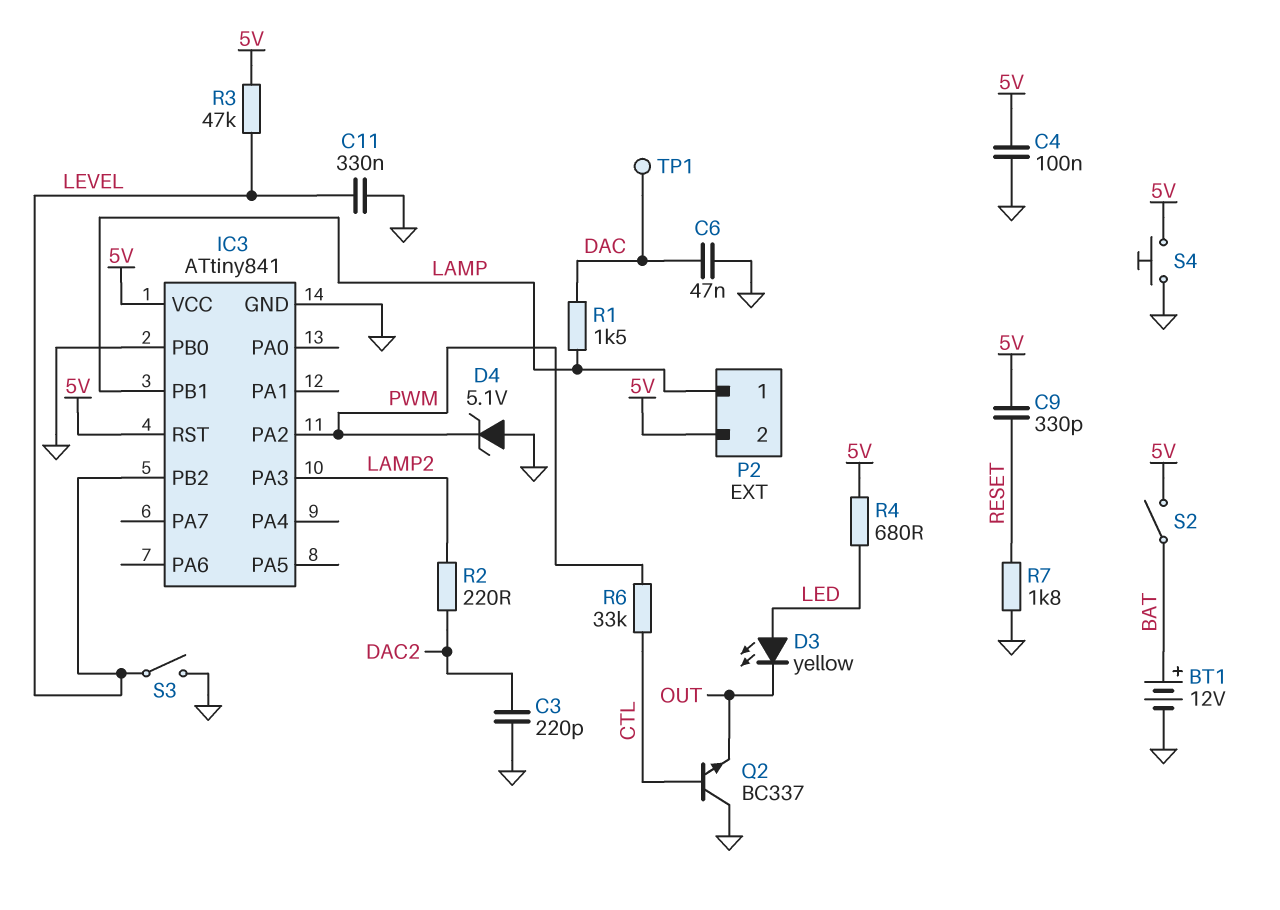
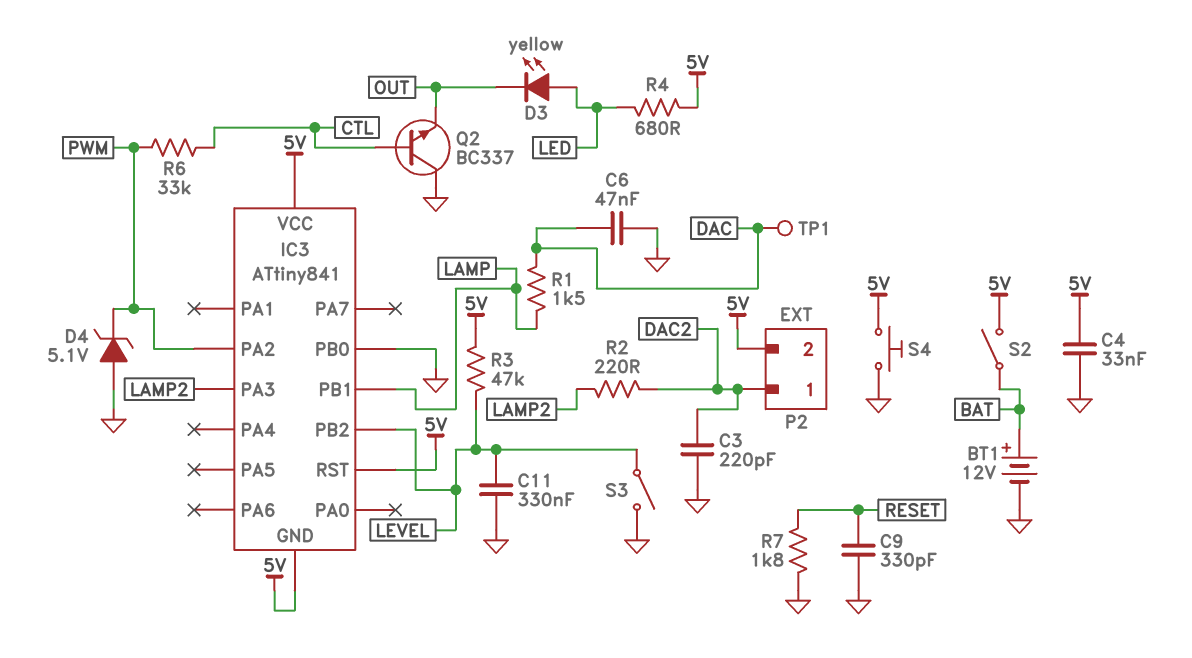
C4: 100nF (5V, GND) -> 33nF (5V, GND)
C9: 330pF (5V, RESET) -> 330pF (GND, RESET)
IC3 pin GND: GND -> 5V
P2 pin 1: LAMP -> DAC2

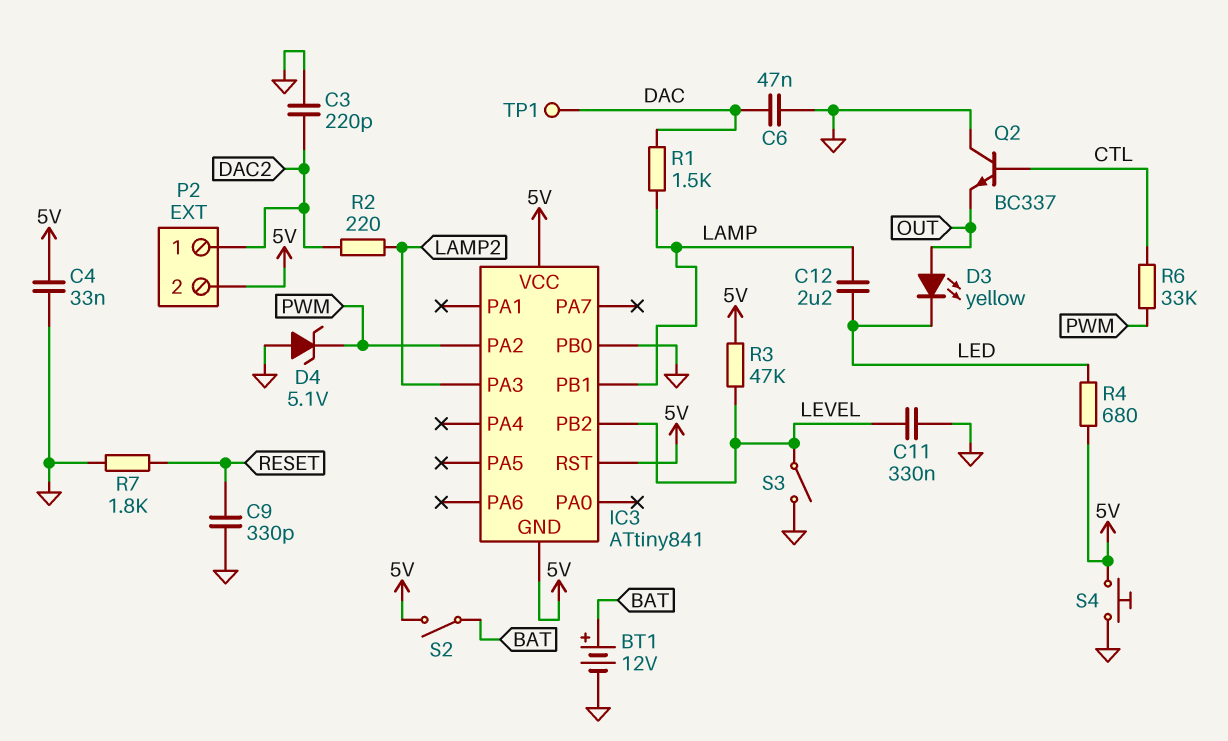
C12: none -> 2.2uF (LAMP, LED)
D3: LED yellow (A LED, K OUT) -> LED yellow (A OUT, K LED)

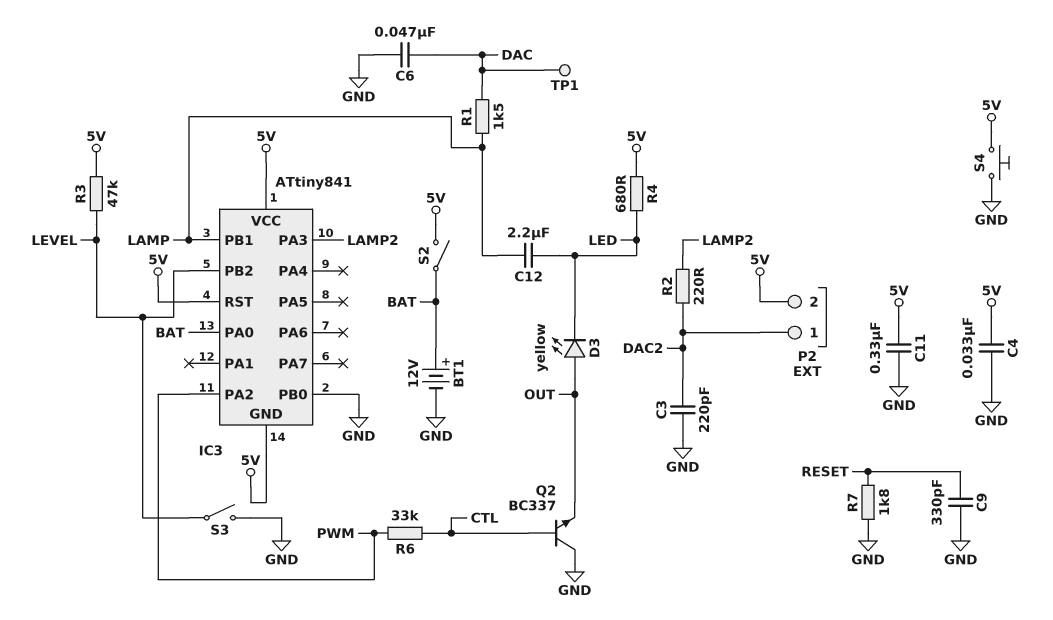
C11: 330nF (GND, LEVEL) -> 330nF (5V, GND)
D4: zener 5.1V (A GND, K PWM) -> none
IC3 pin PA0: none -> BAT

